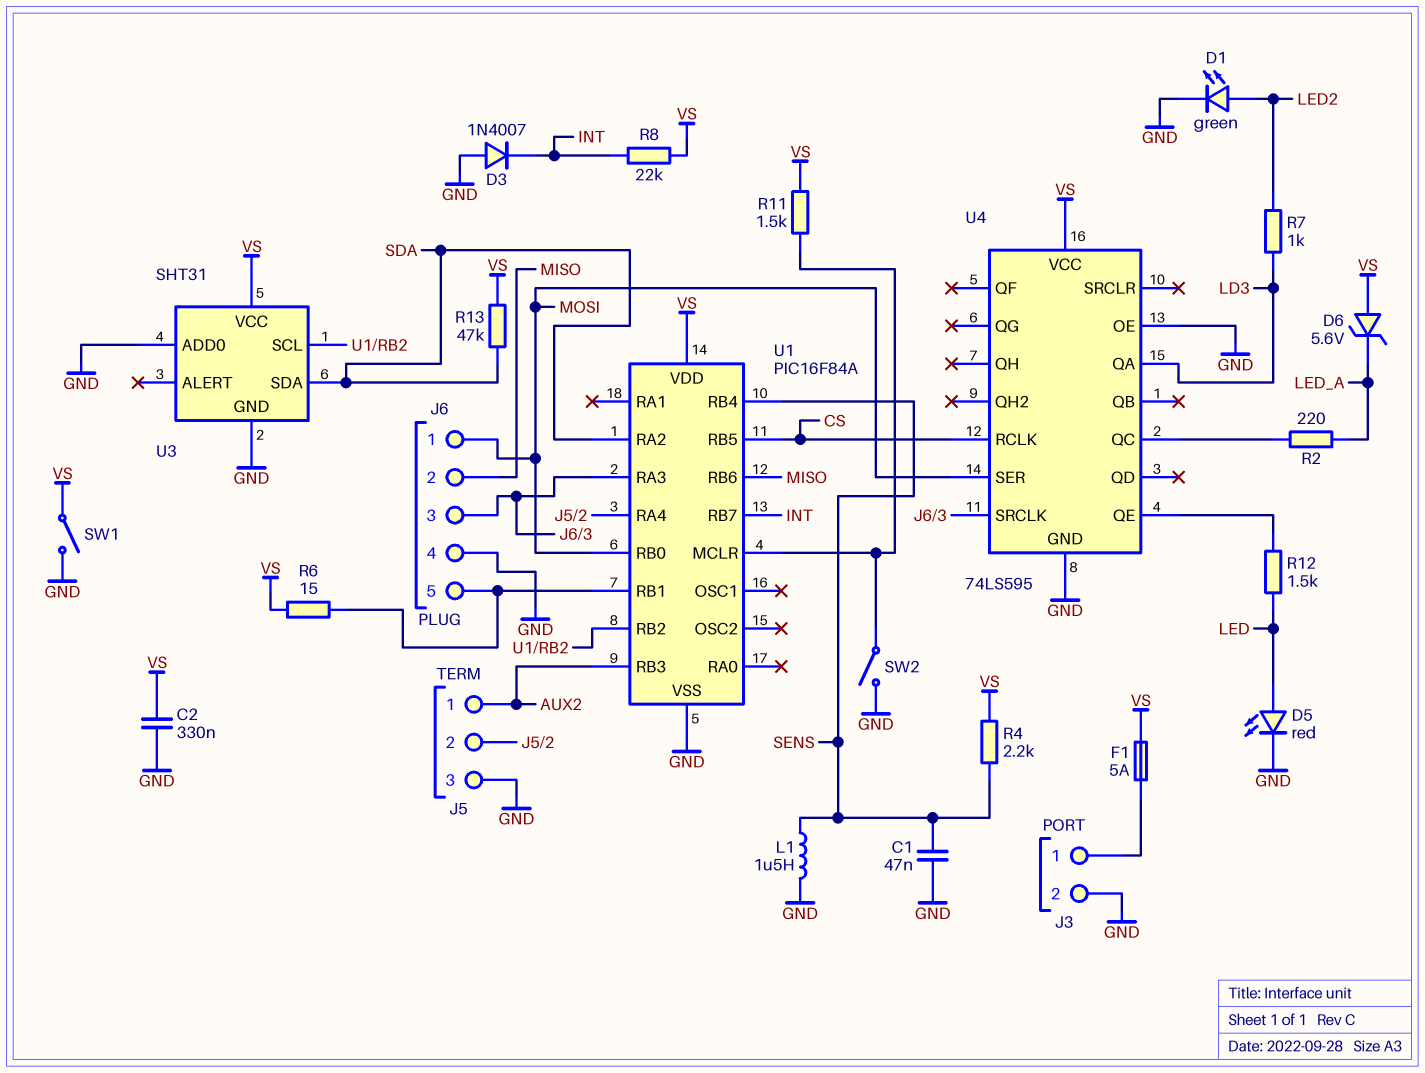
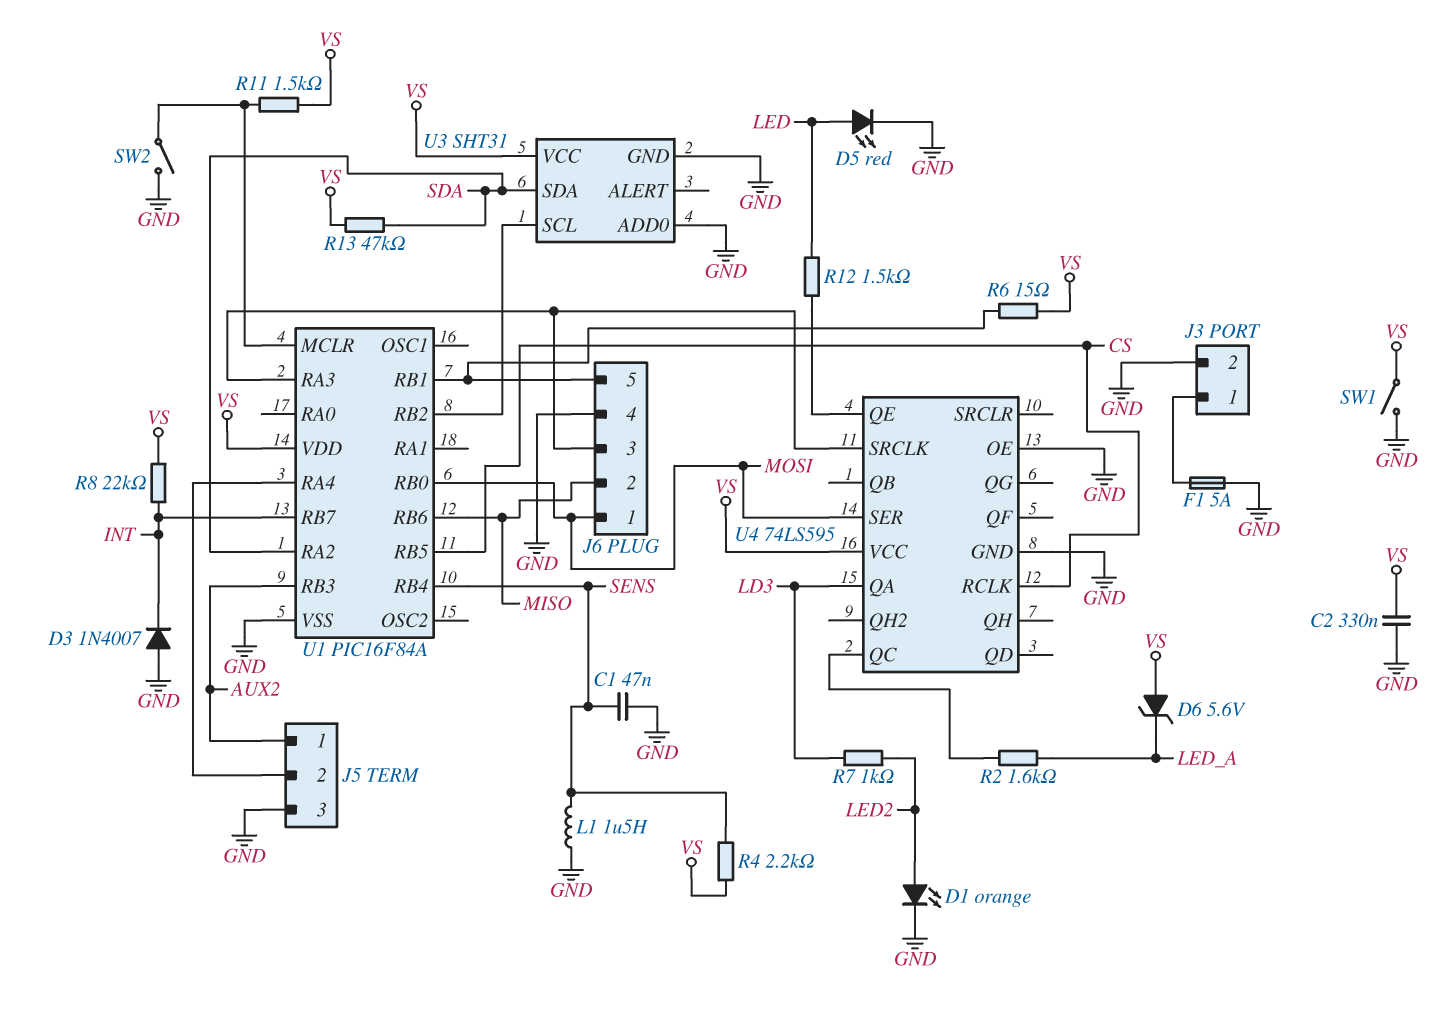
D1: LED green (A LED2, K GND) -> LED orange (A LED2, K GND)
F1: 5A (J3/1, VS) -> 5A (GND, J3/1)
R2: 220 (LED_A, U4/QC) -> 1.6k (LED_A, U4/QC)

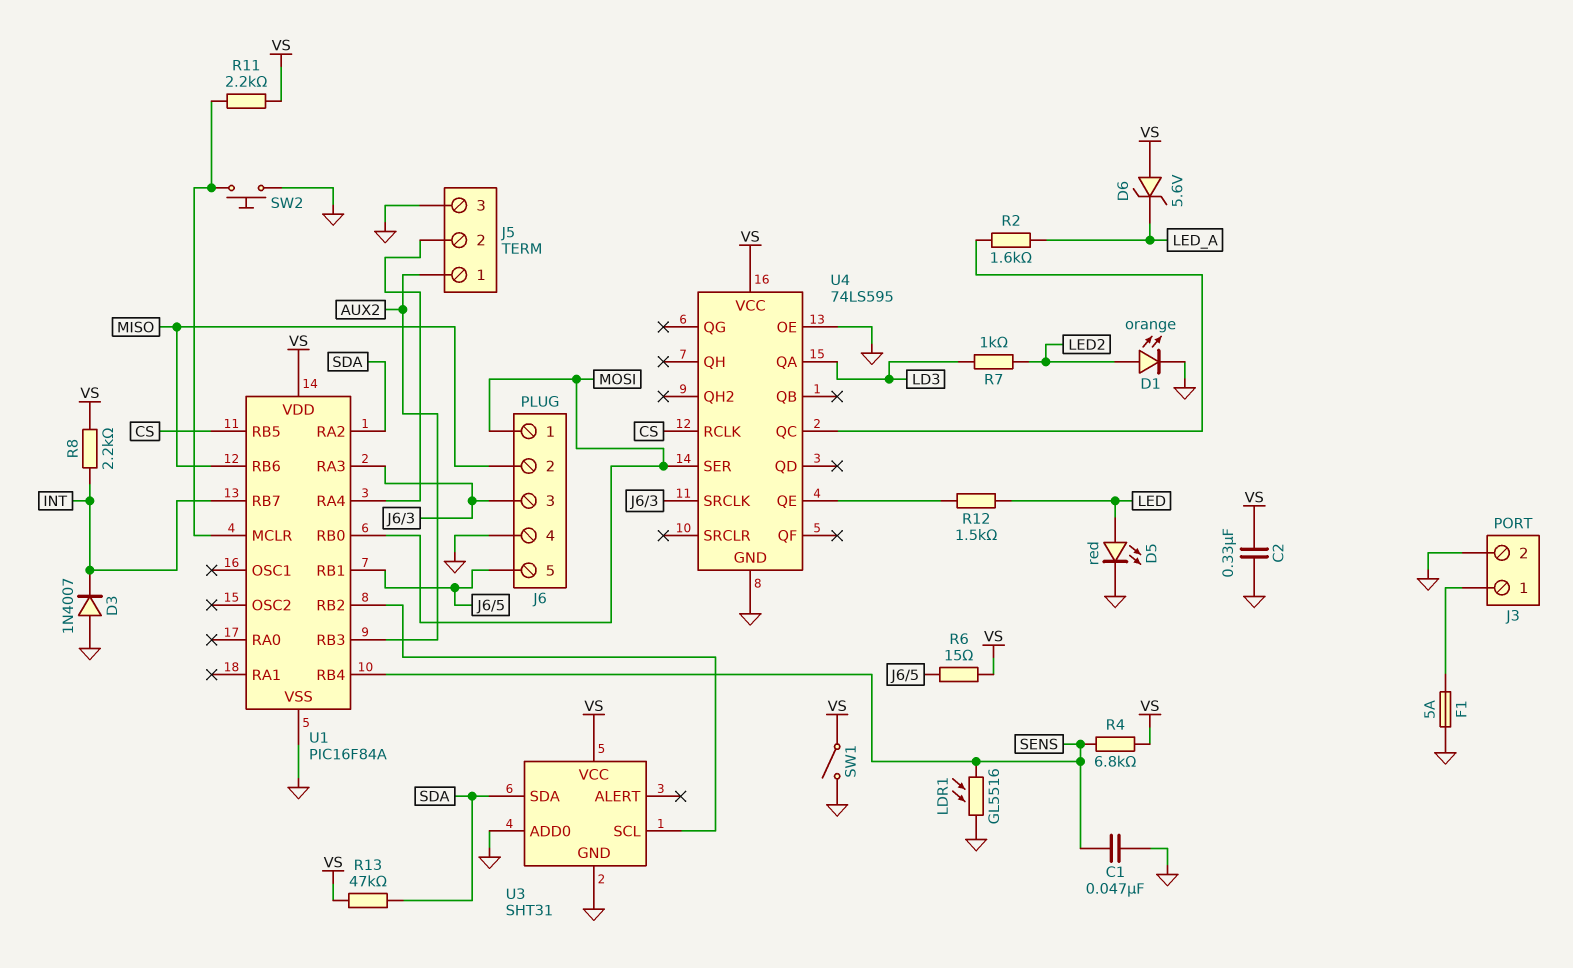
L1: 1.5uH (GND, SENS) -> none
LDR1: none -> GL5516 (GND, SENS)
R4: 2.2k (SENS, VS) -> 6.8k (SENS, VS)
R8: 22k (INT, VS) -> 2.2k (INT, VS)
R11: 1.5k (U1/MCLR, VS) -> 2.2k (U1/MCLR, VS)
SW2: switch (GND, U1/MCLR) -> button (GND, U1/MCLR)

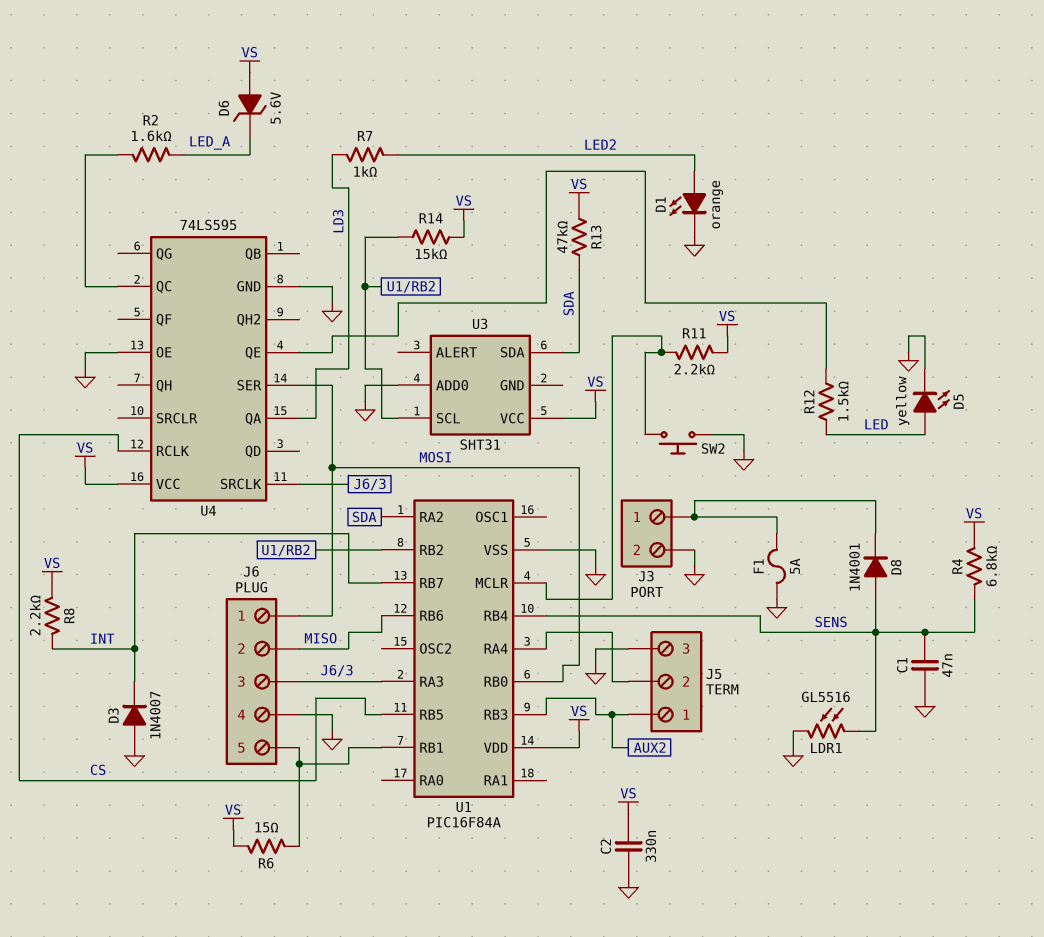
D5: LED red (A LED, K GND) -> LED yellow (A LED, K GND)
D8: none -> diode 1N4001 (A SENS, K J3/1)
R14: none -> 15k (U1/RB2, VS)
SW1: switch (GND, VS) -> none
U3 pin GND: GND -> none

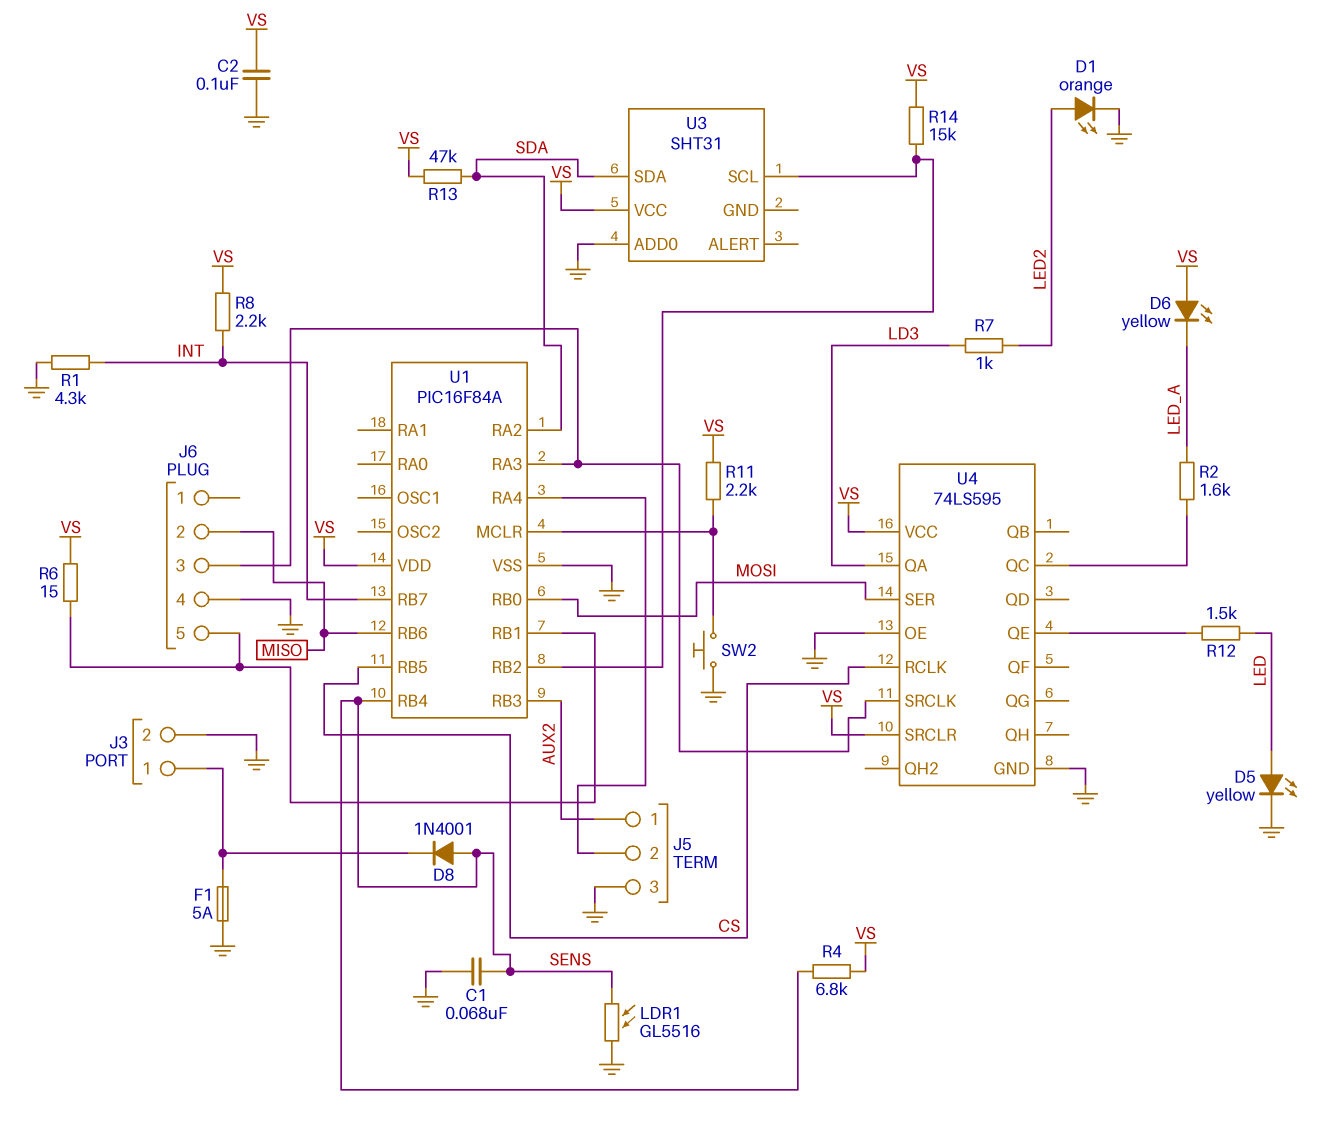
C1: 47nF (GND, SENS) -> 68nF (GND, SENS)
C2: 330nF (GND, VS) -> 100nF (GND, VS)
D3: diode 1N4007 (A GND, K INT) -> none
D6: zener 5.6V (A VS, K LED_A) -> LED yellow (A VS, K LED_A)
J6 pin 1: MOSI -> none
R1: none -> 4.3k (GND, INT)
U4 pin SRCLR: none -> VS

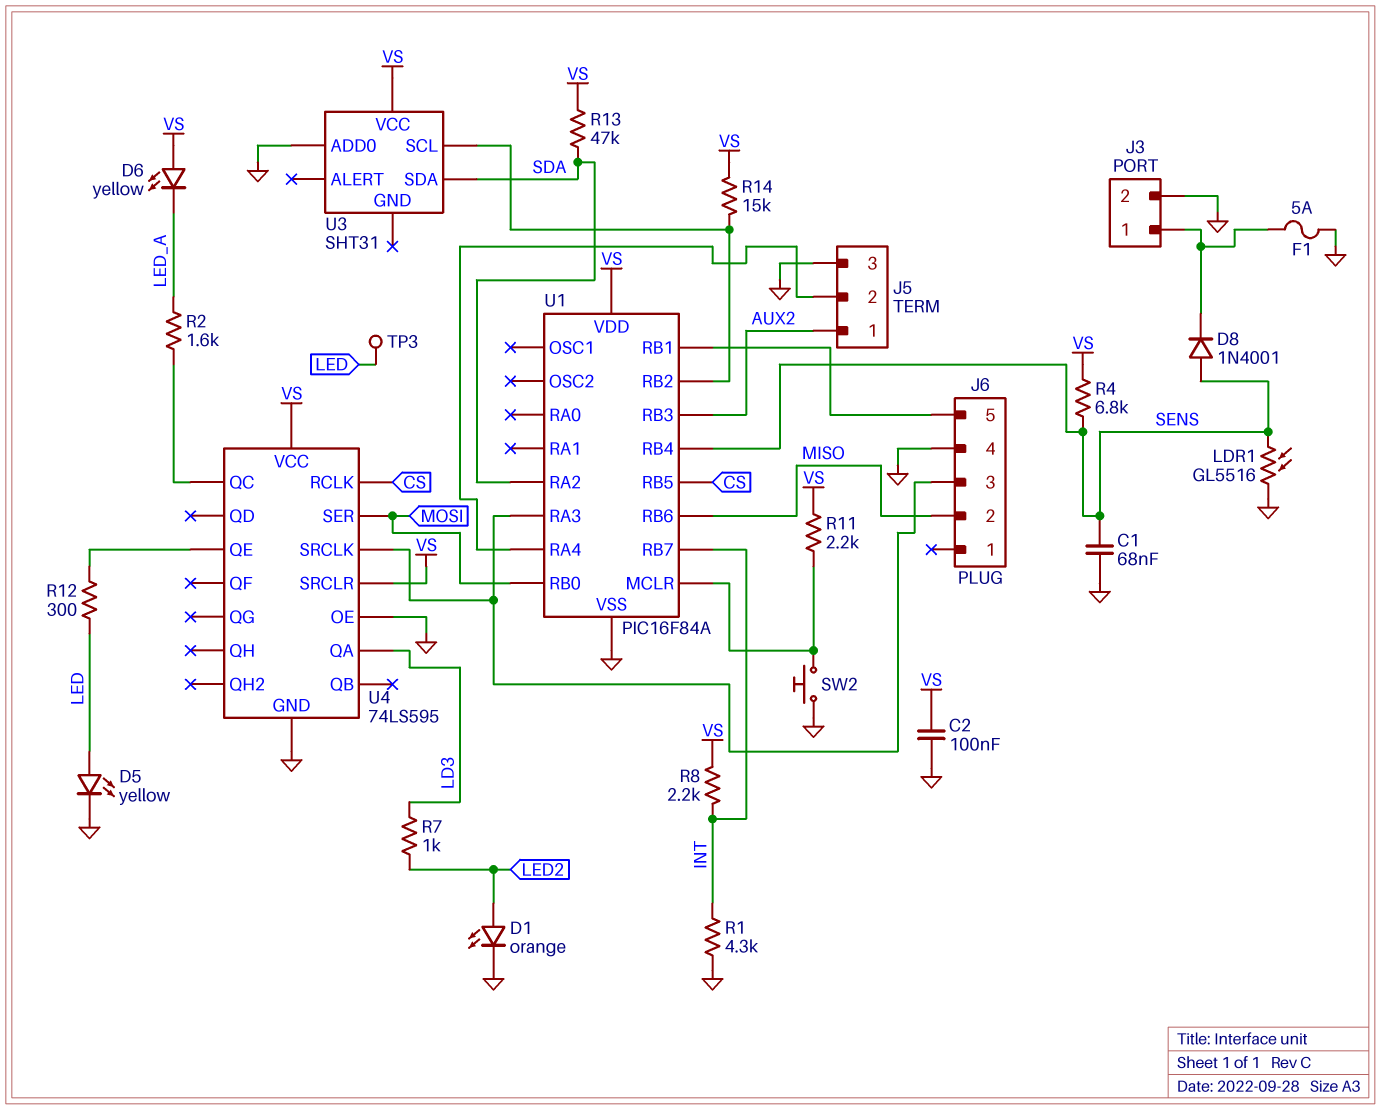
R6: 15 (J6/5, VS) -> none
R12: 1.5k (LED, U4/QE) -> 300 (LED, U4/QE)
TP3: none -> test point (LED)

